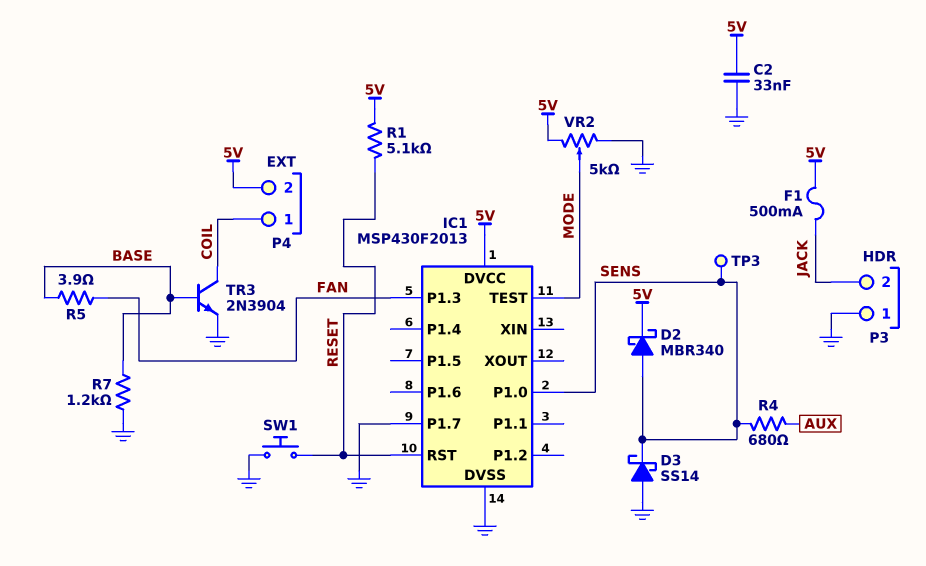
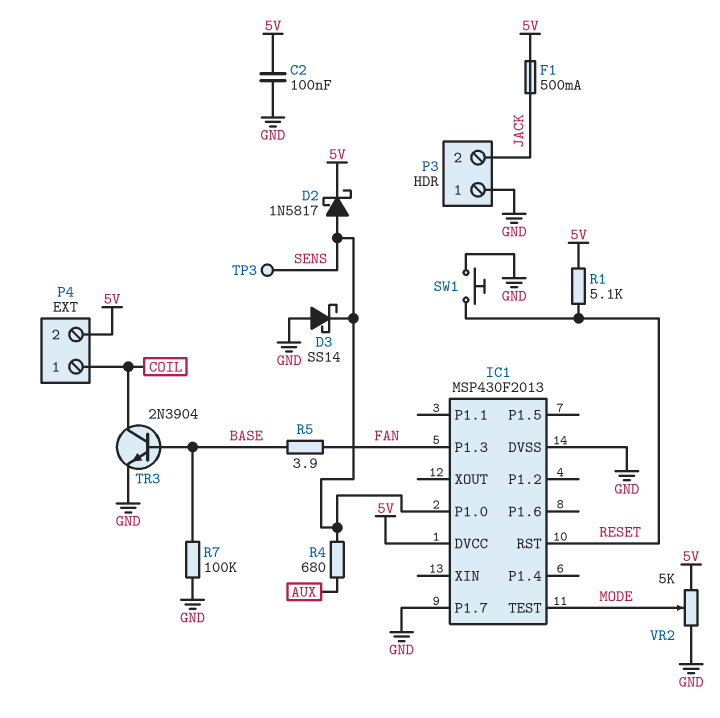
C2: 33nF (5V, GND) -> 100nF (5V, GND)
D2: schottky MBR340 (A SENS, K 5V) -> schottky 1N5817 (A SENS, K 5V)
R7: 1.2k (BASE, GND) -> 100k (BASE, GND)

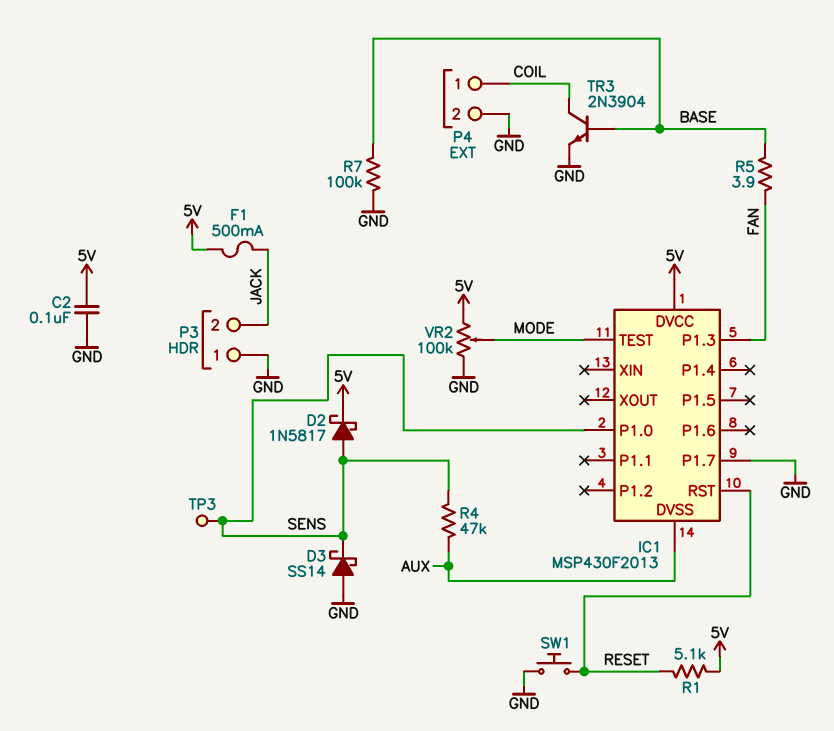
IC1 pin DVSS: GND -> AUX
P4 pin 2: 5V -> GND
R4: 680 (AUX, SENS) -> 47k (AUX, SENS)
VR2: 5k (5V, GND, wiper MODE) -> 100k (5V, GND, wiper MODE)

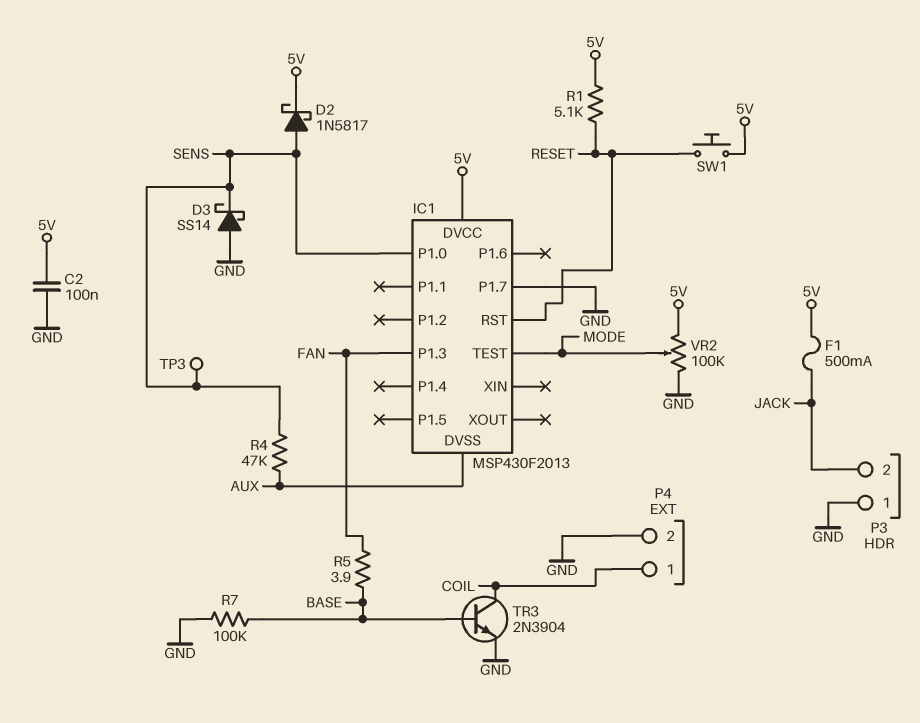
SW1: button (GND, RESET) -> button (5V, RESET)

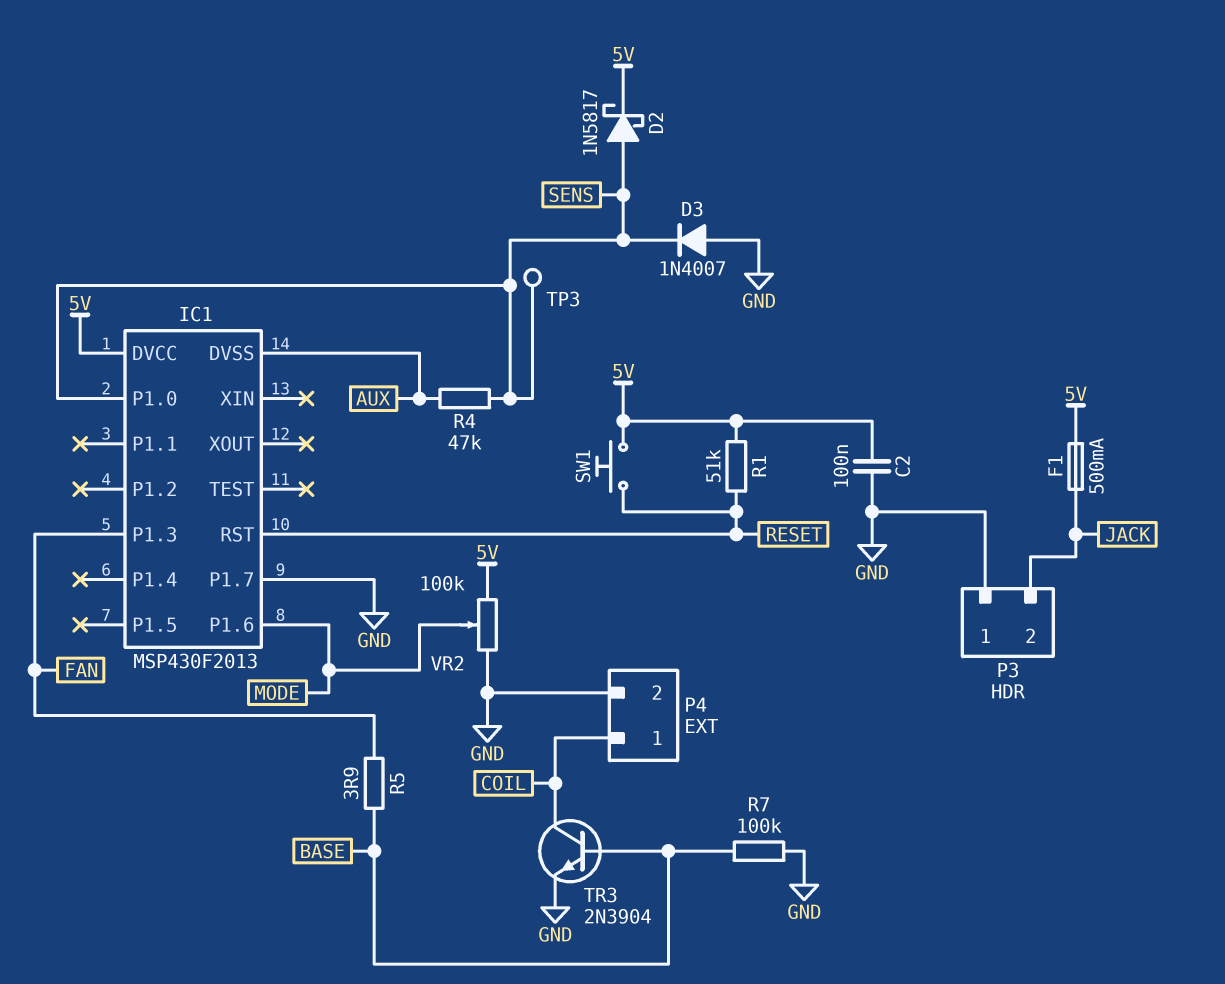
D3: schottky SS14 (A GND, K SENS) -> diode 1N4007 (A GND, K SENS)
IC1 pin P1.6: none -> MODE
IC1 pin TEST: MODE -> none
R1: 5.1k (5V, RESET) -> 51k (5V, RESET)

